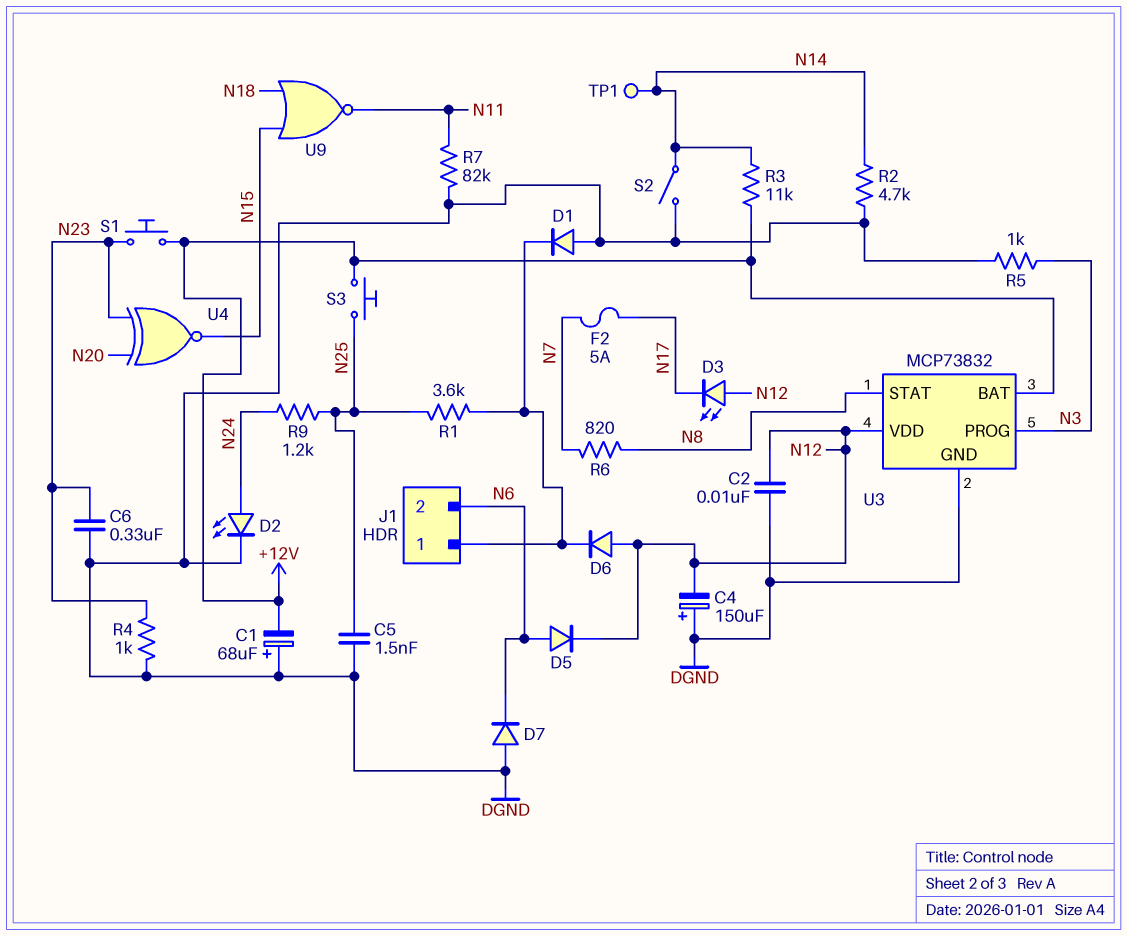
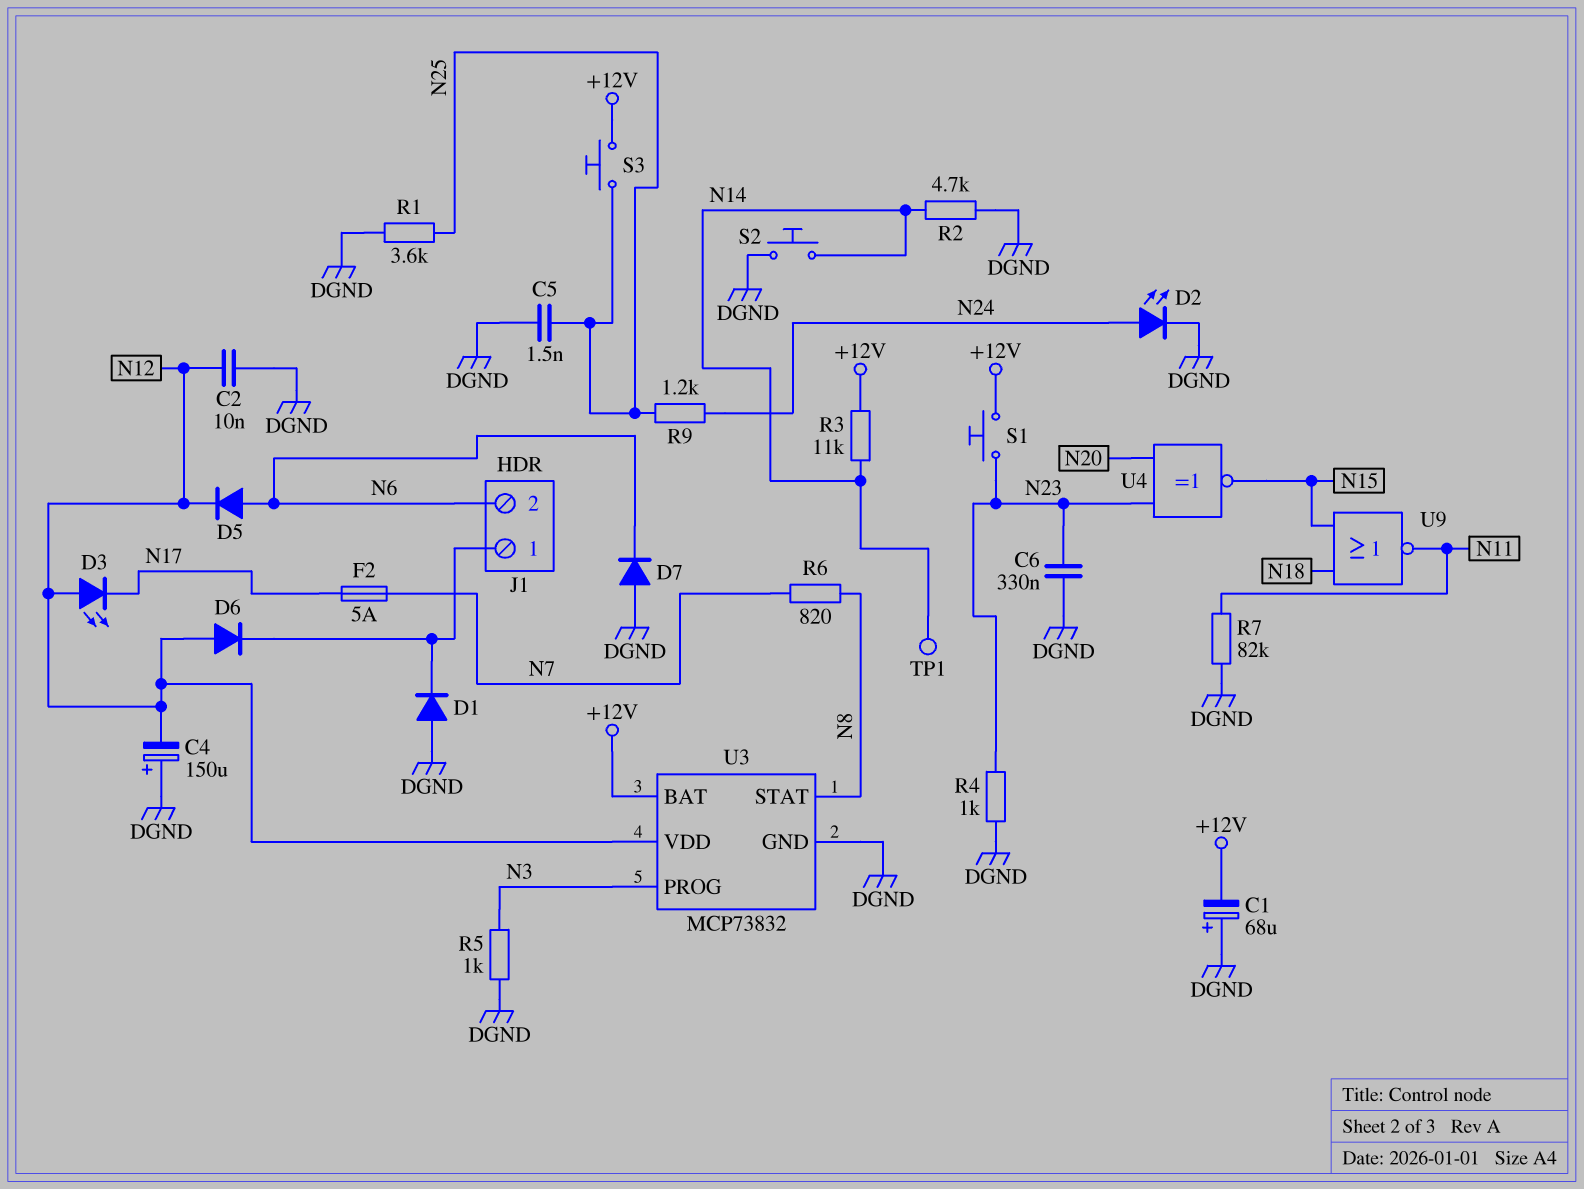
R1: 3.6k (J1/1, N25) -> 3.6k (DGND, N25)
S2: switch (DGND, N14) -> button (DGND, N14)

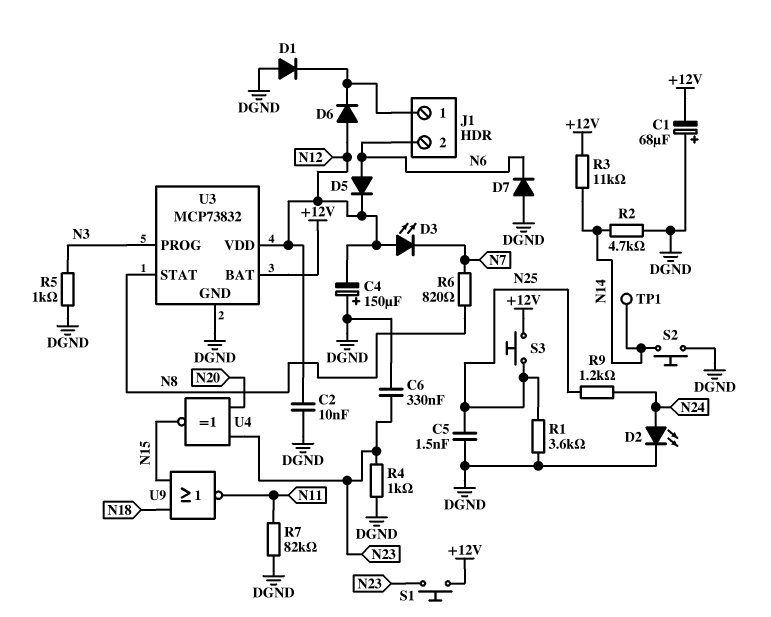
D3: LED (A N12, K N17) -> LED (A N12, K N7)
F2: 5A (N7, N17) -> none

